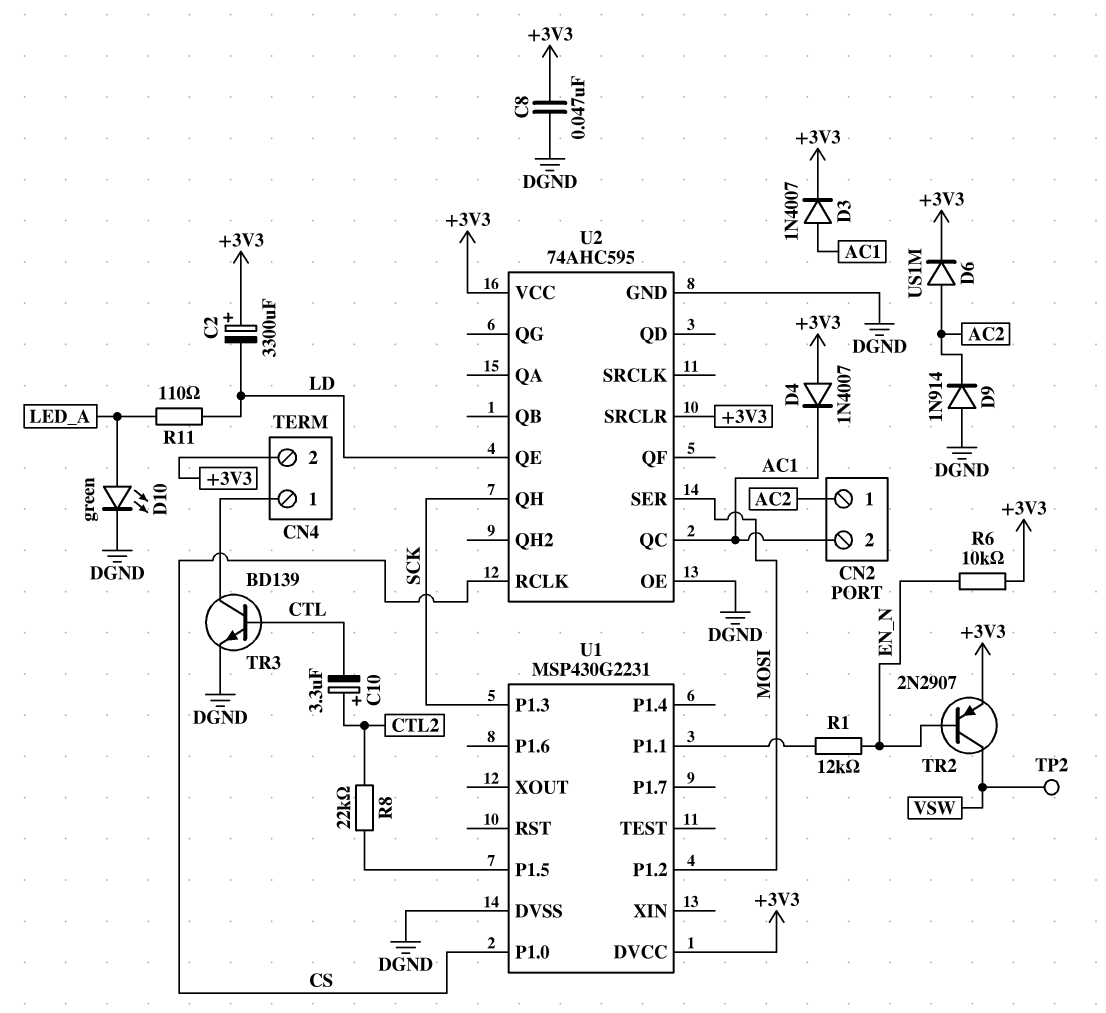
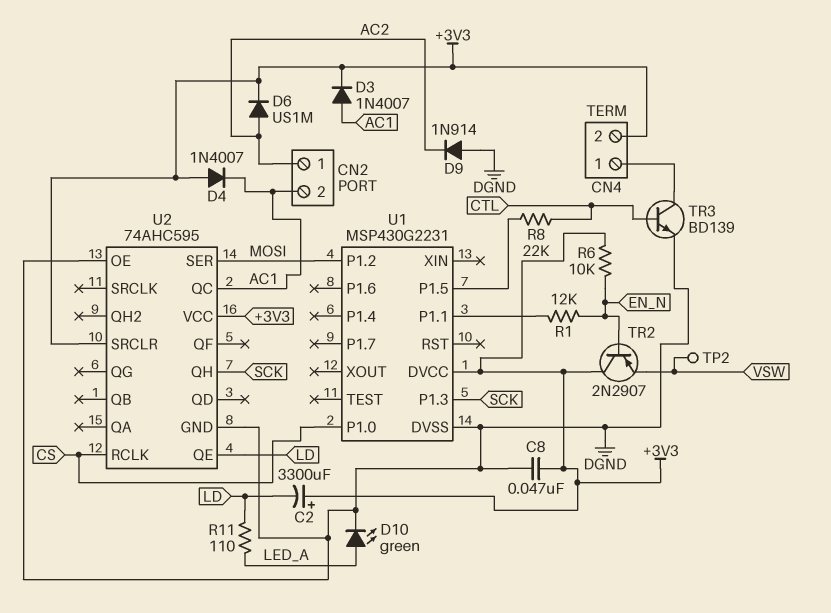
C10: 3.3uF (plus CTL2, minus CTL) -> none
R8: 22k (CTL2, U1/P1.5) -> 22k (CTL, U1/P1.5)
TR2: PNP 2N2907 (B EN_N, C VSW, E +3V3) -> PNP 2N2907 (B EN_N, C +3V3, E VSW)

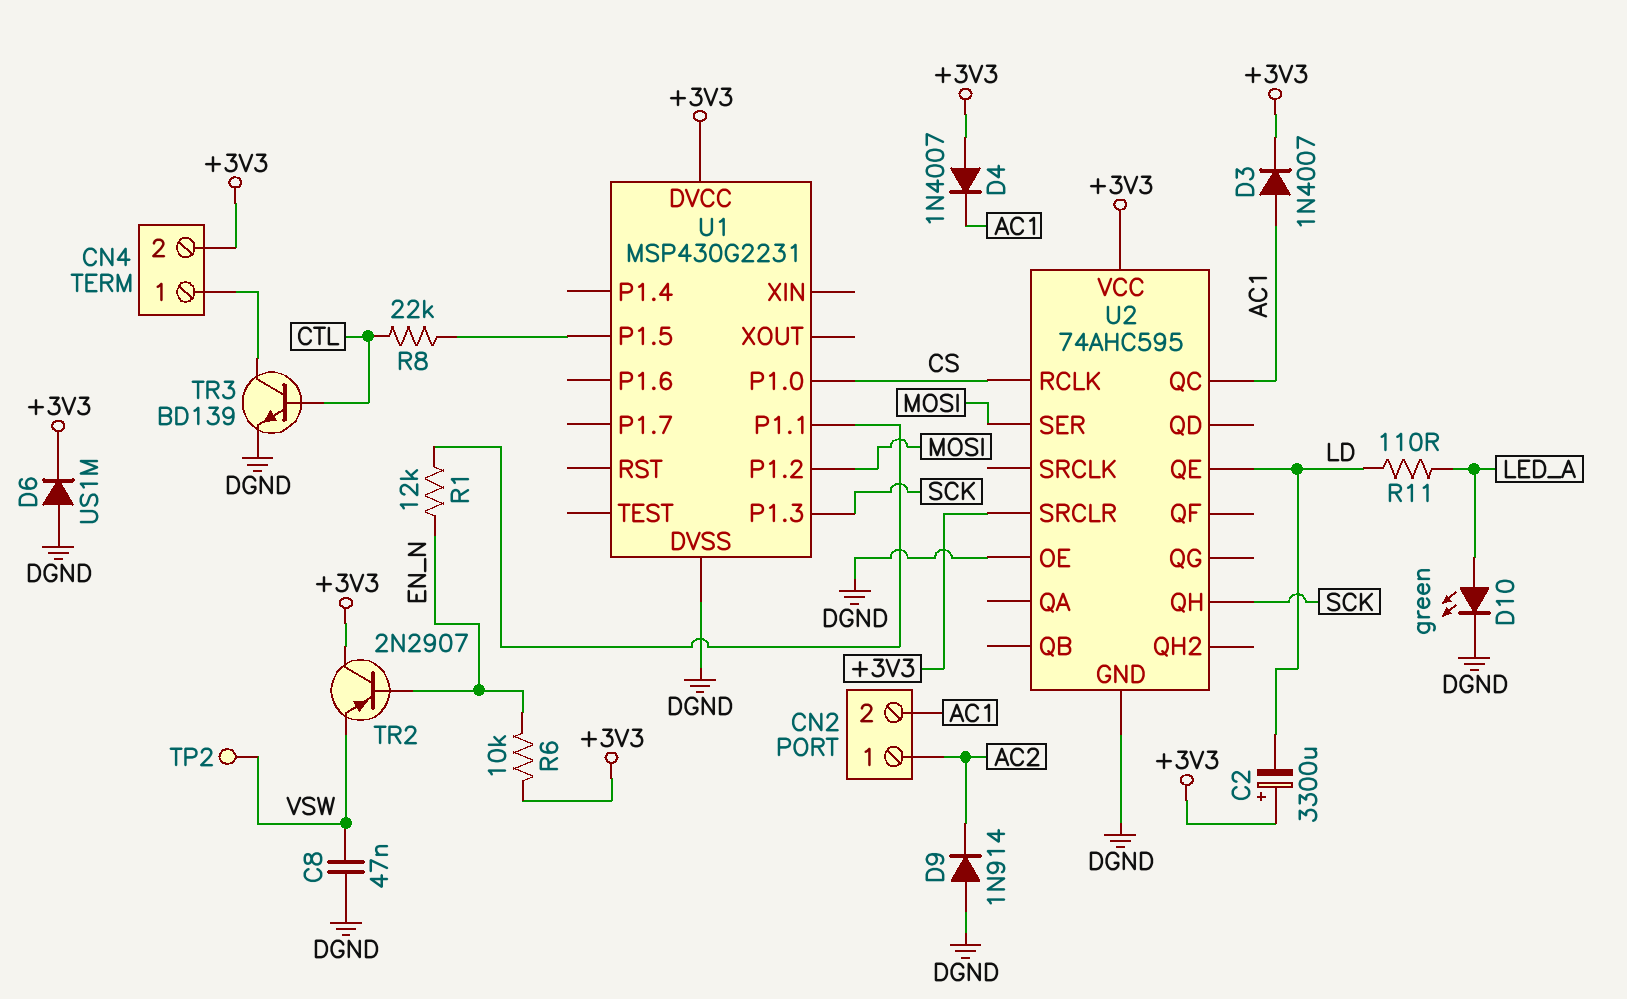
C8: 47nF (+3V3, DGND) -> 47nF (DGND, VSW)
D6: diode US1M (A AC2, K +3V3) -> diode US1M (A DGND, K +3V3)

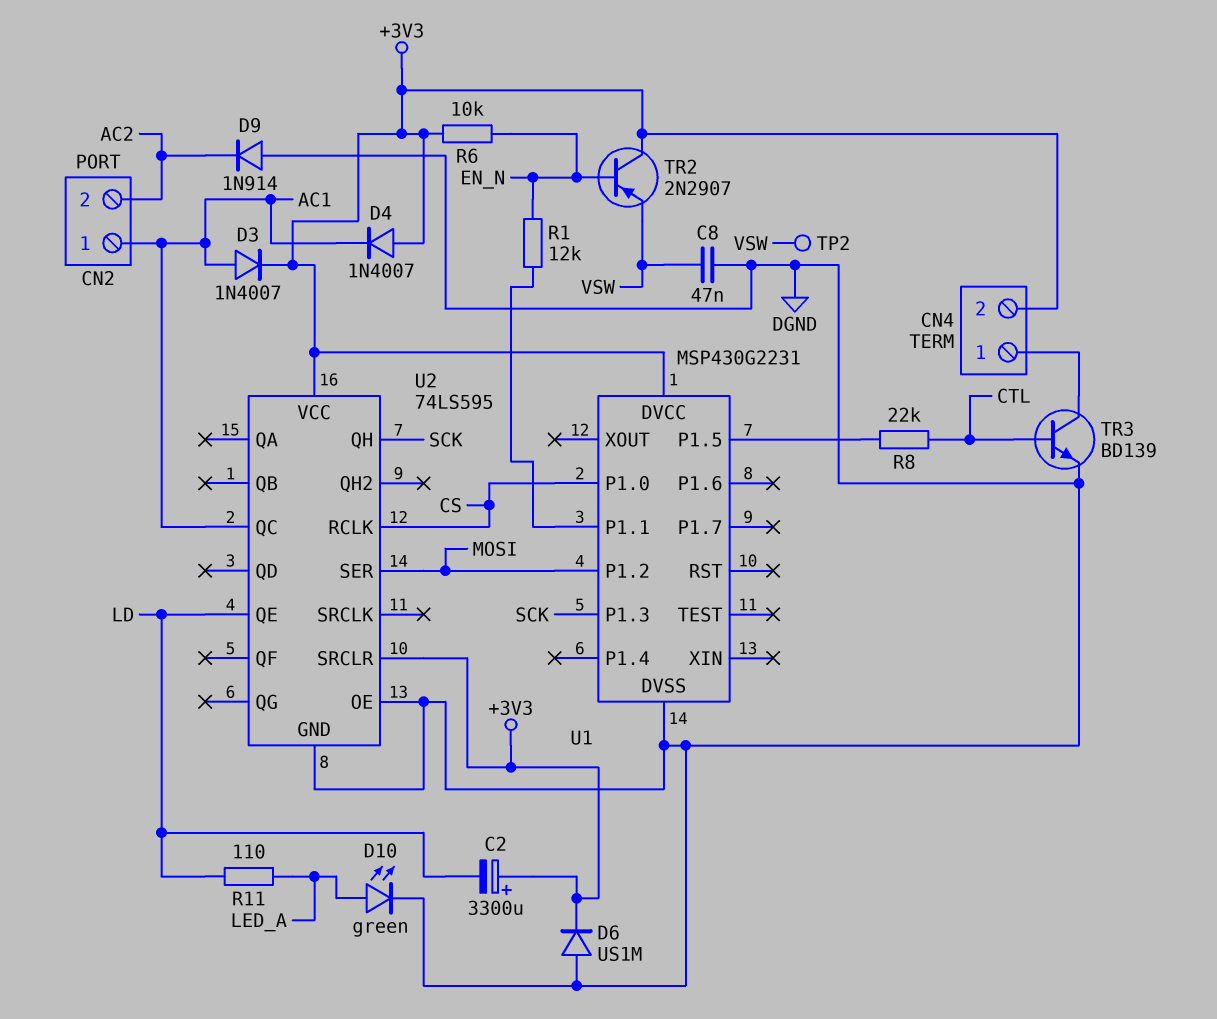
CN2 pin 1: AC2 -> AC1
CN2 pin 2: AC1 -> AC2
U2: 74AHC595 -> 74LS595

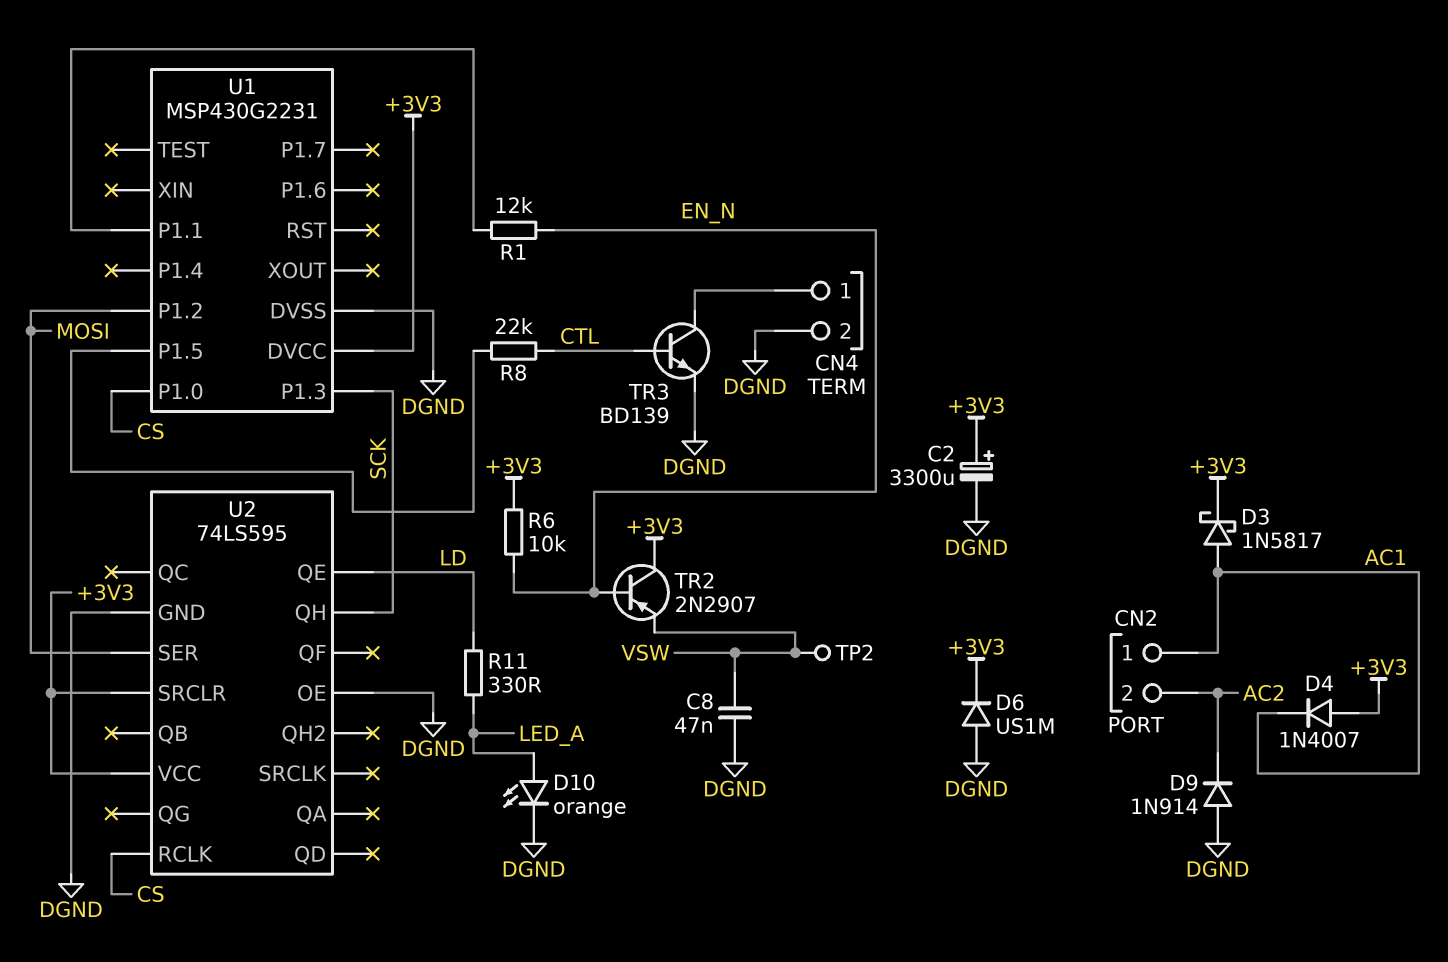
C2: 3300uF (plus +3V3, minus LD) -> 3300uF (plus +3V3, minus DGND)
CN4 pin 2: +3V3 -> DGND
D3: diode 1N4007 (A AC1, K +3V3) -> schottky 1N5817 (A AC1, K +3V3)
D10: LED green (A LED_A, K DGND) -> LED orange (A LED_A, K DGND)
R11: 110 (LD, LED_A) -> 330 (LD, LED_A)
U2 pin QC: AC1 -> none

